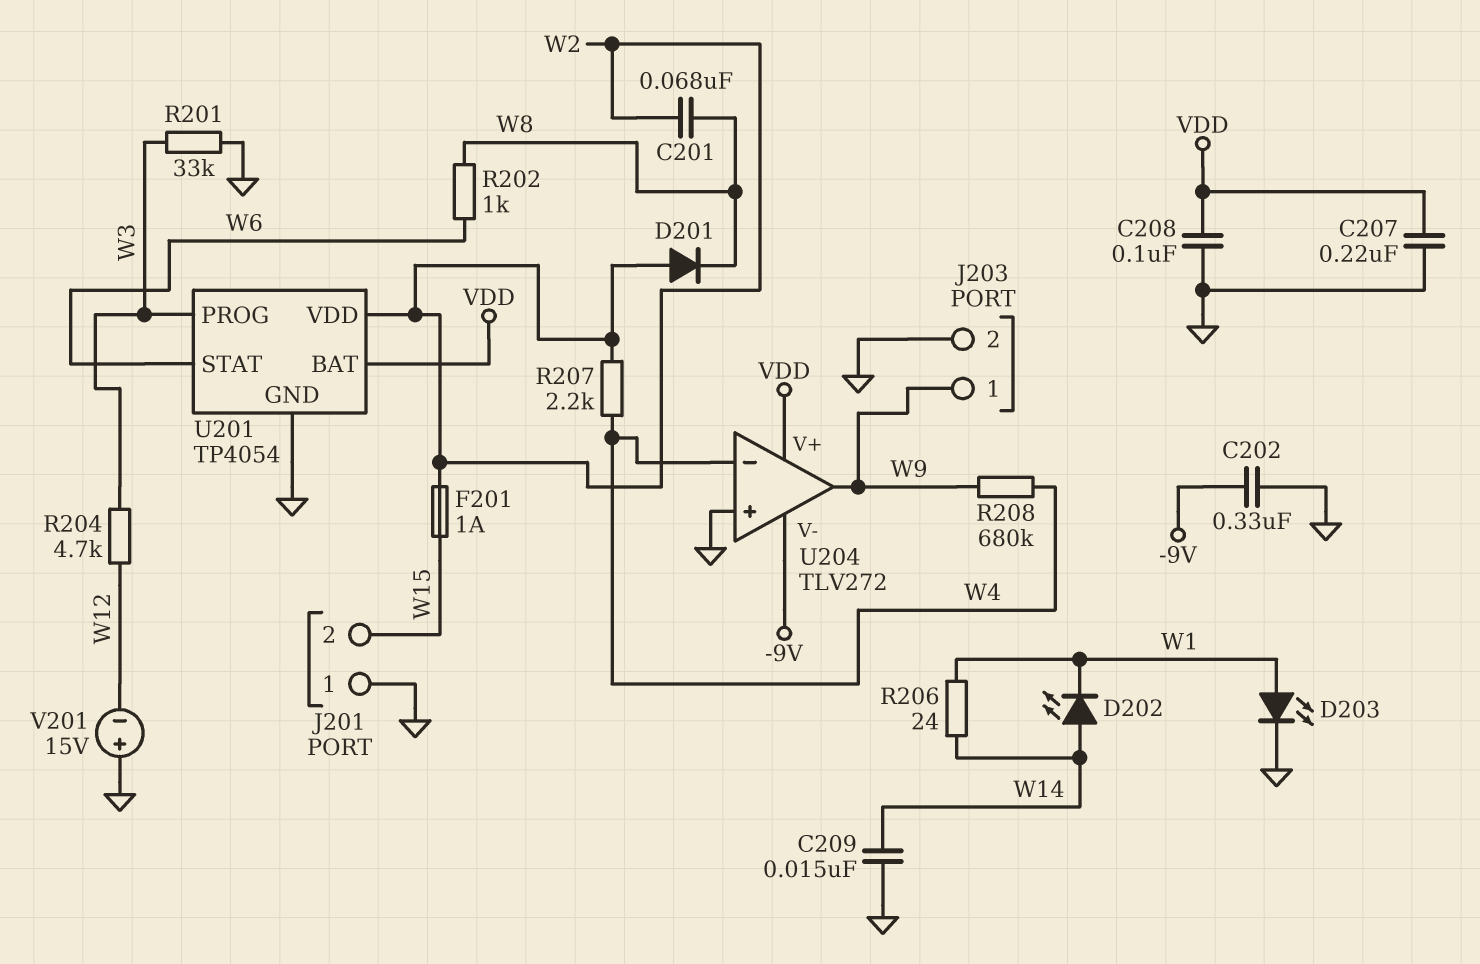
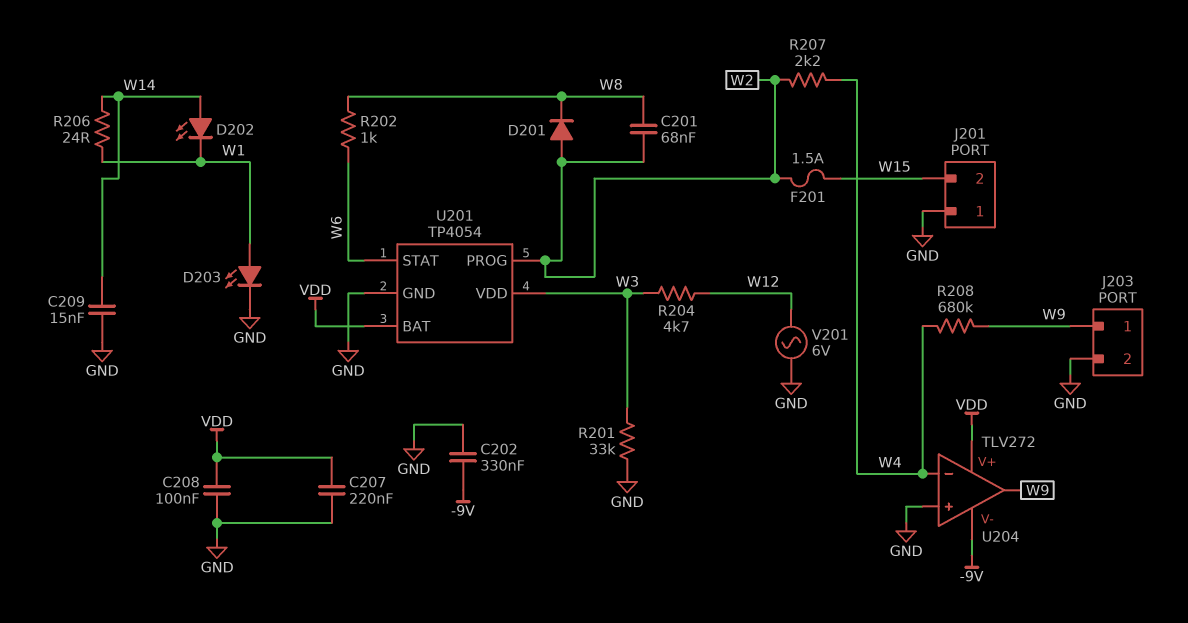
F201: 1A (W2, W15) -> 1.5A (W2, W15)
U201 pin PROG: W3 -> W2
U201 pin VDD: W2 -> W3
V201: 15V (plus GND, minus W12) -> AC 6V (GND, W12)

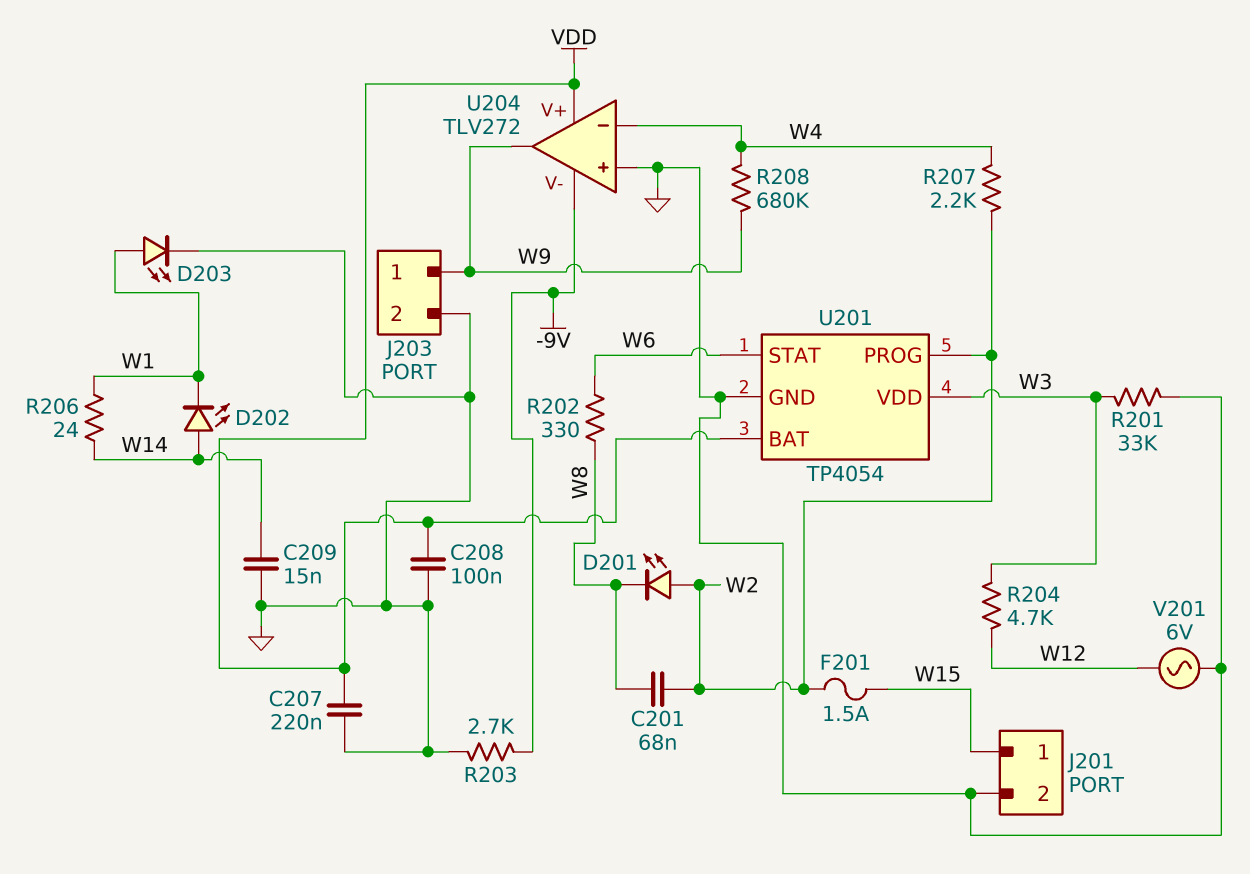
C202: 330nF (-9V, GND) -> none
D201: diode (A W2, K W8) -> LED (A W2, K W8)
J201 pin 1: GND -> W15
J201 pin 2: W15 -> GND
R202: 1k (W6, W8) -> 330 (W6, W8)
R203: none -> 2.7k (-9V, GND)

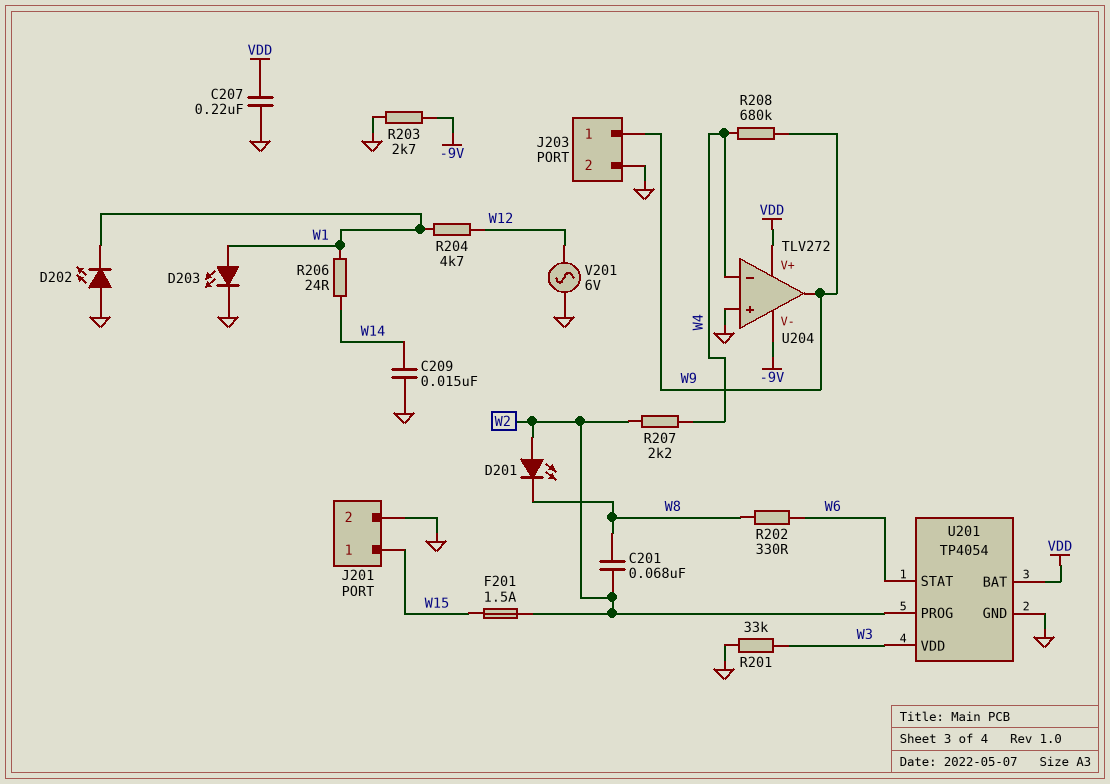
C208: 100nF (GND, VDD) -> none
D202: LED (A W14, K W1) -> LED (A GND, K W1)
R204: 4.7k (W3, W12) -> 4.7k (W1, W12)

